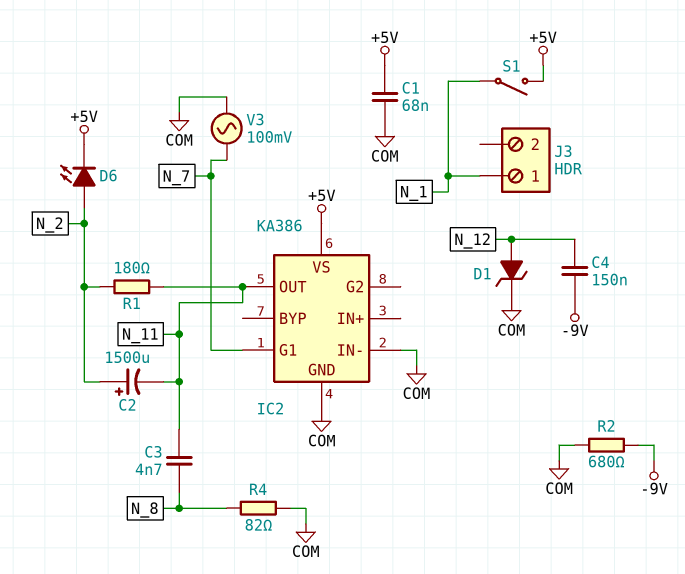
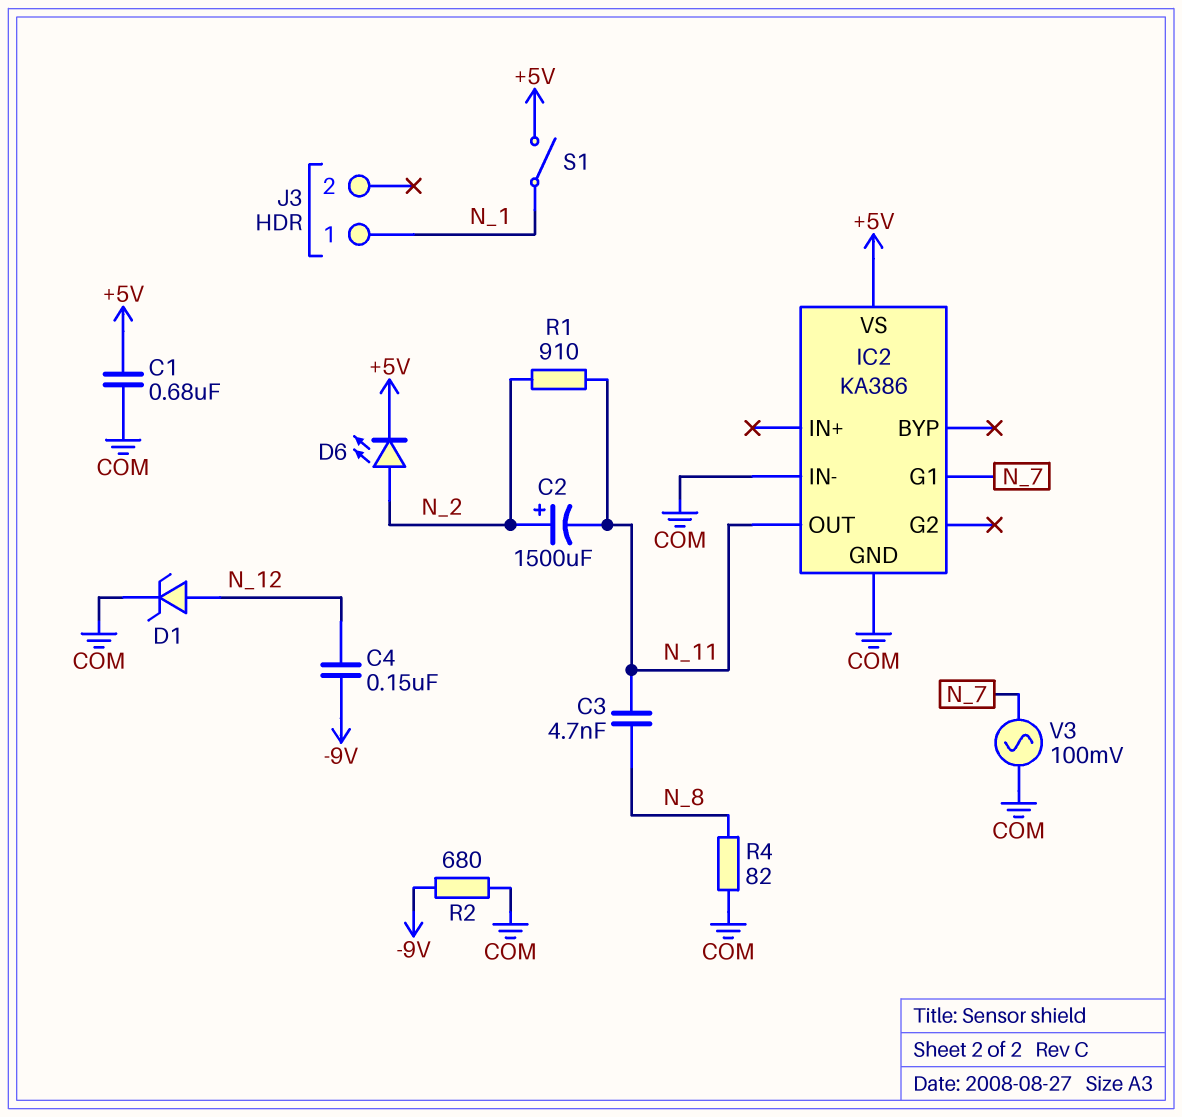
C1: 68nF (+5V, COM) -> 680nF (+5V, COM)
R1: 180 (N_2, N_11) -> 910 (N_2, N_11)

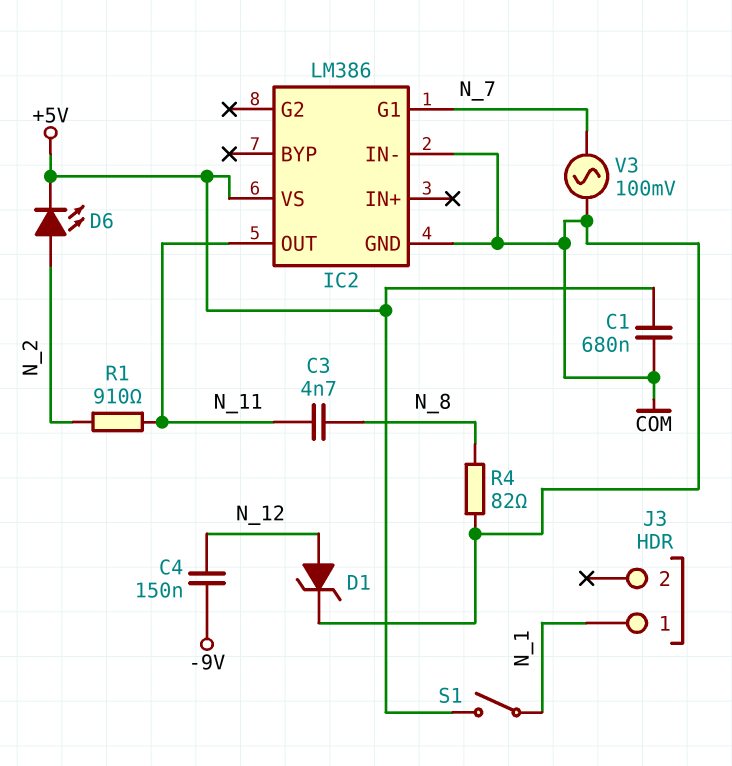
C2: 1500uF (plus N_2, minus N_11) -> none
IC2: KA386 -> LM386
R2: 680 (-9V, COM) -> none

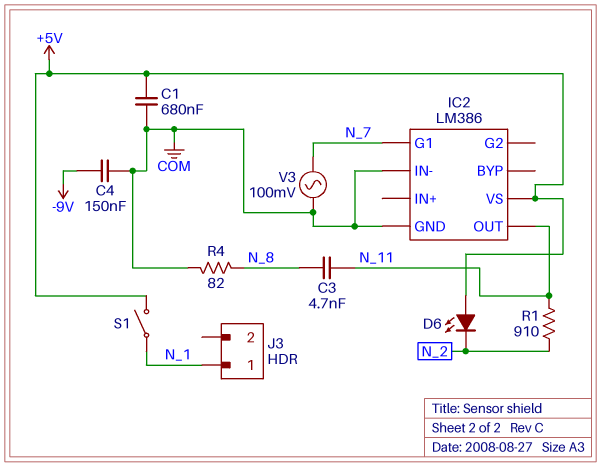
C4: 150nF (-9V, N_12) -> 150nF (-9V, COM)
D1: zener (A N_12, K COM) -> none
D6: LED (A N_2, K +5V) -> LED (A +5V, K N_2)

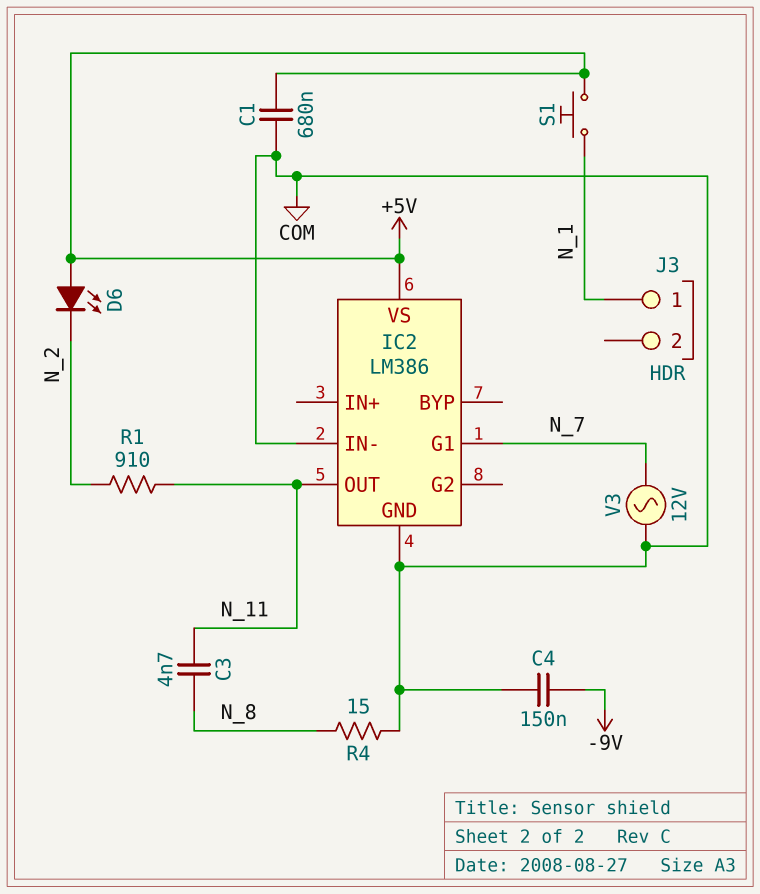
R4: 82 (COM, N_8) -> 15 (COM, N_8)
S1: switch (+5V, N_1) -> button (+5V, N_1)
V3: AC 100mV (COM, N_7) -> AC 12V (COM, N_7)

